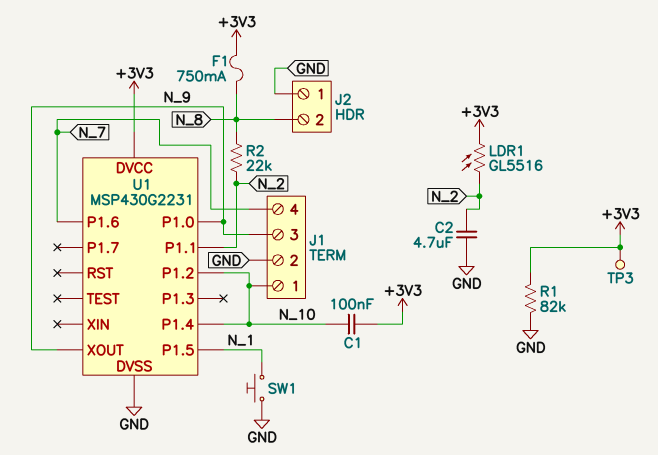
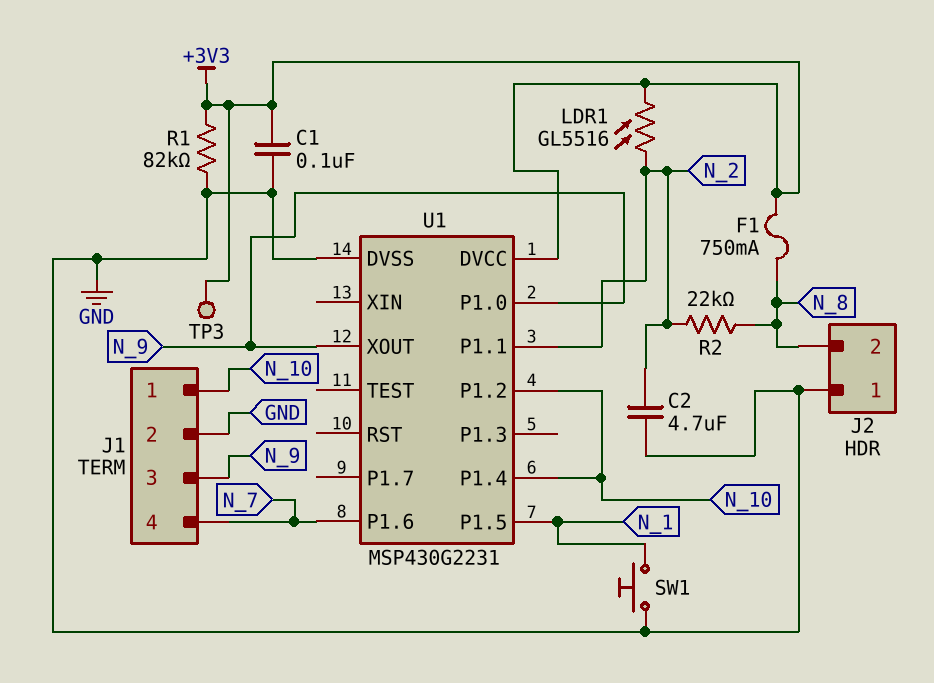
C1: 100nF (+3V3, N_10) -> 100nF (+3V3, GND)

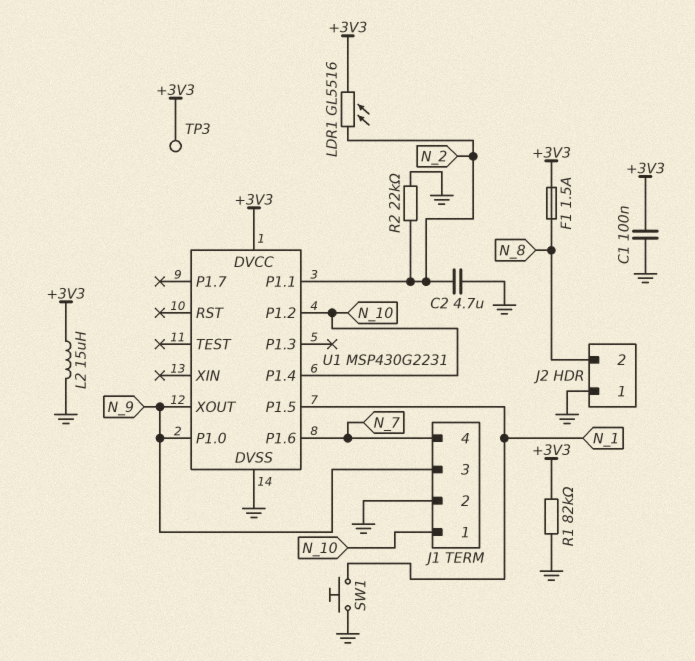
F1: 750mA (+3V3, N_8) -> 1.5A (+3V3, N_8)
L2: none -> 15uH (+3V3, GND)
R2: 22k (N_2, N_8) -> 22k (GND, N_2)

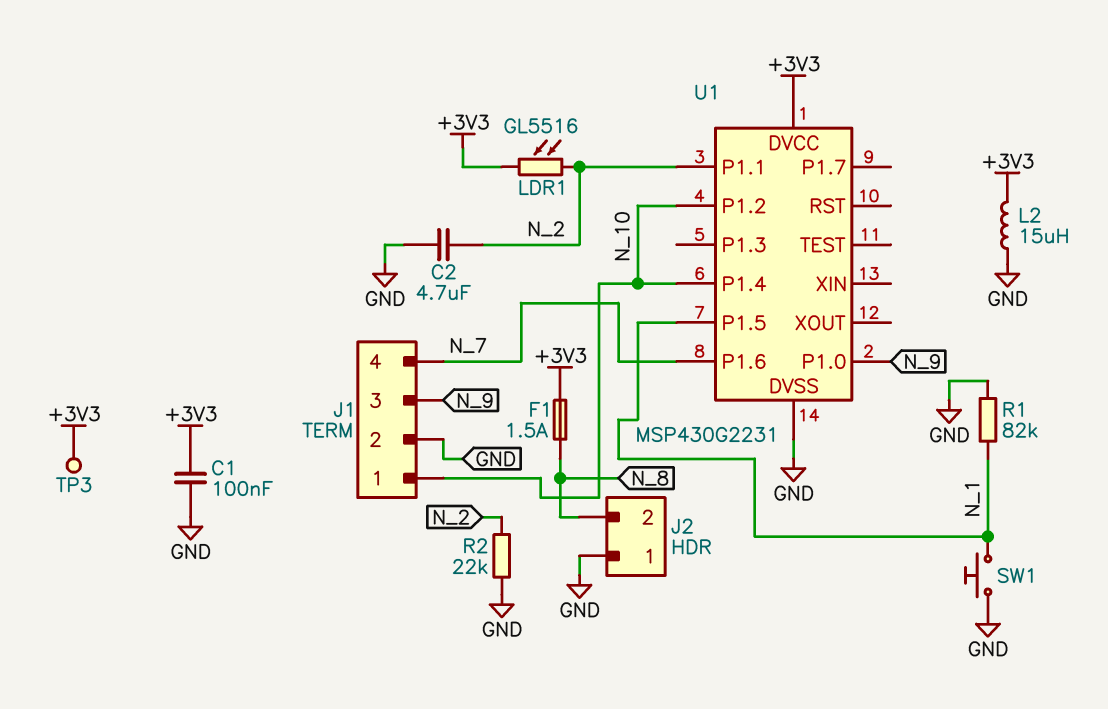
R1: 82k (+3V3, GND) -> 82k (GND, N_1)
U1 pin XOUT: N_9 -> none

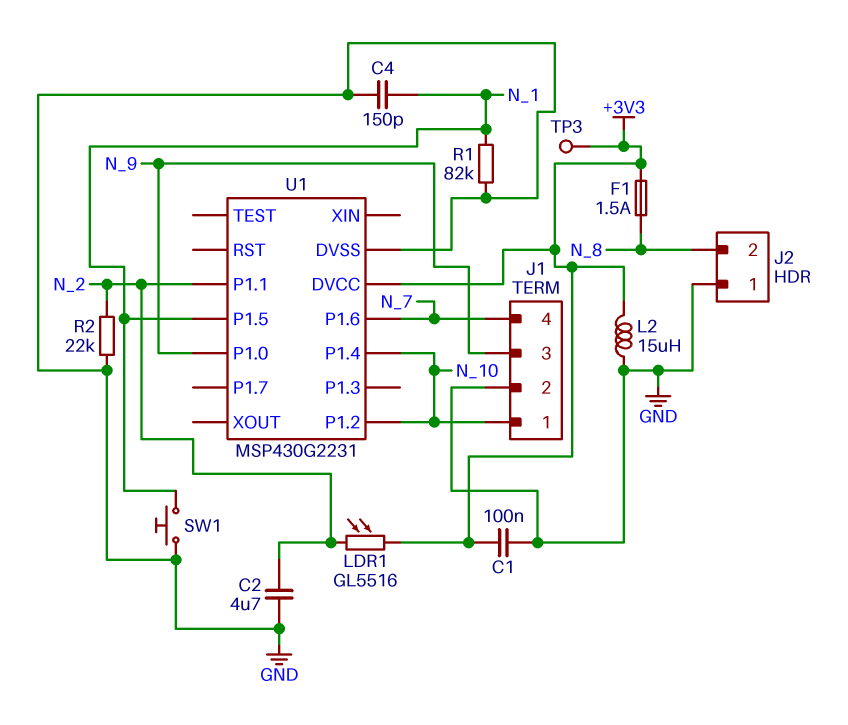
C4: none -> 150pF (GND, N_1)

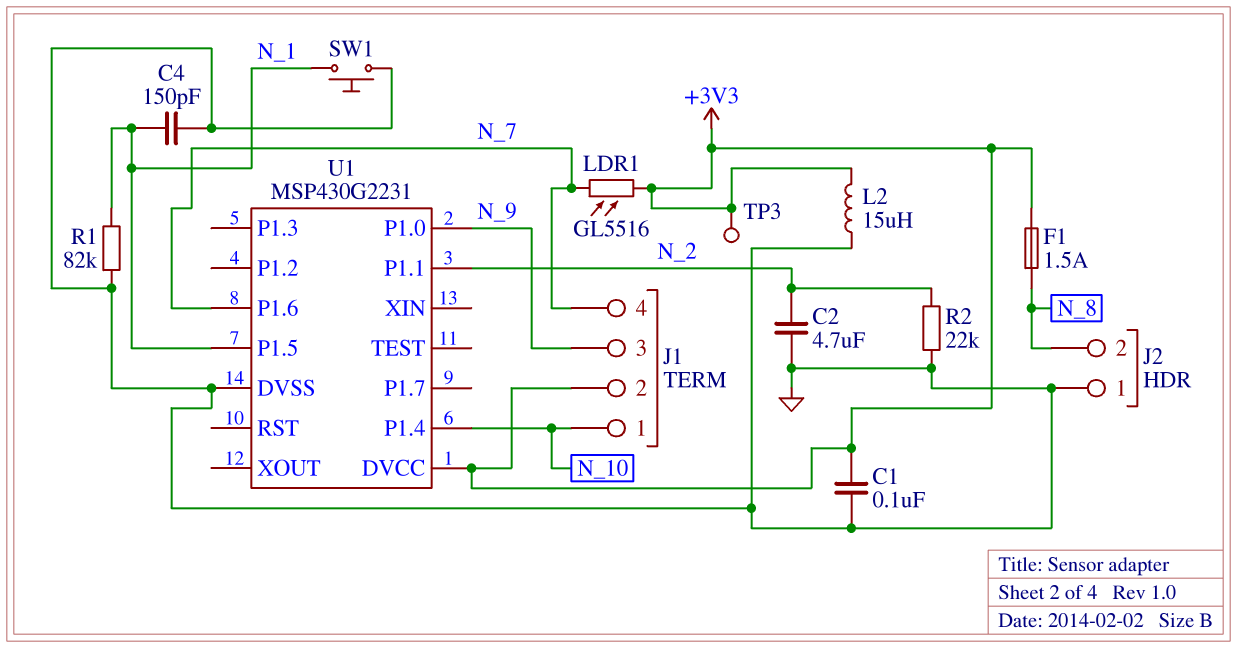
J1 pin 2: GND -> +3V3
LDR1: GL5516 (+3V3, N_2) -> GL5516 (+3V3, N_7)
U1 pin P1.2: N_10 -> none

